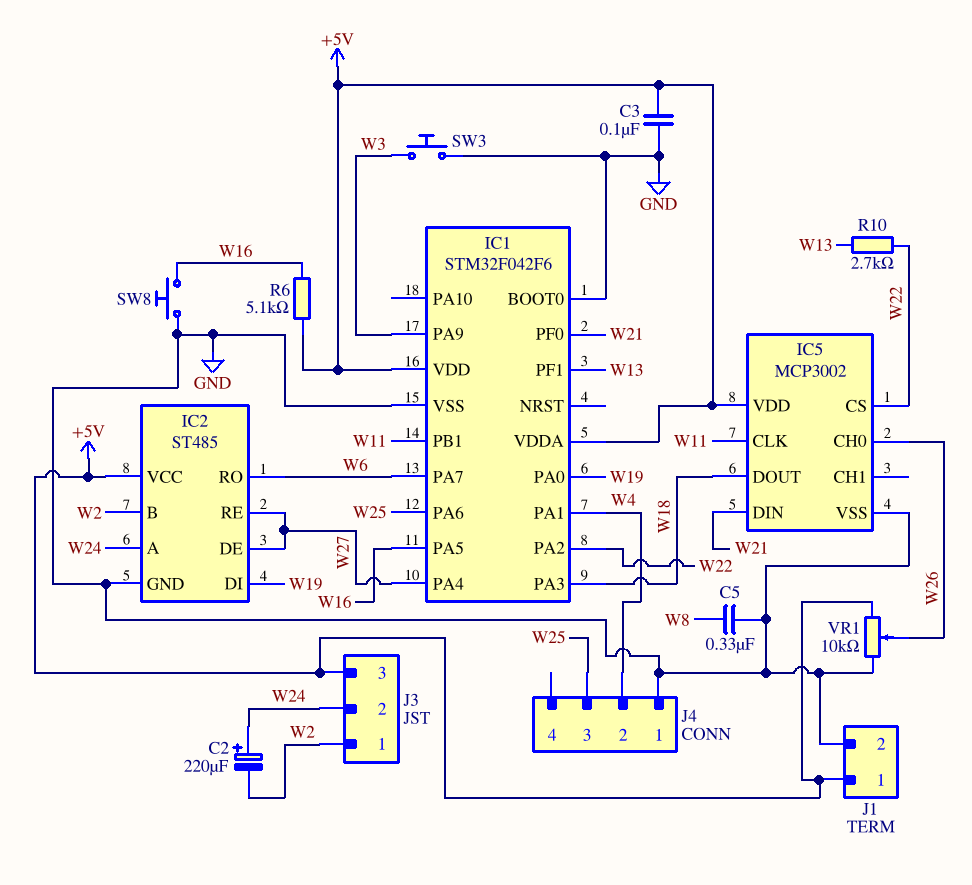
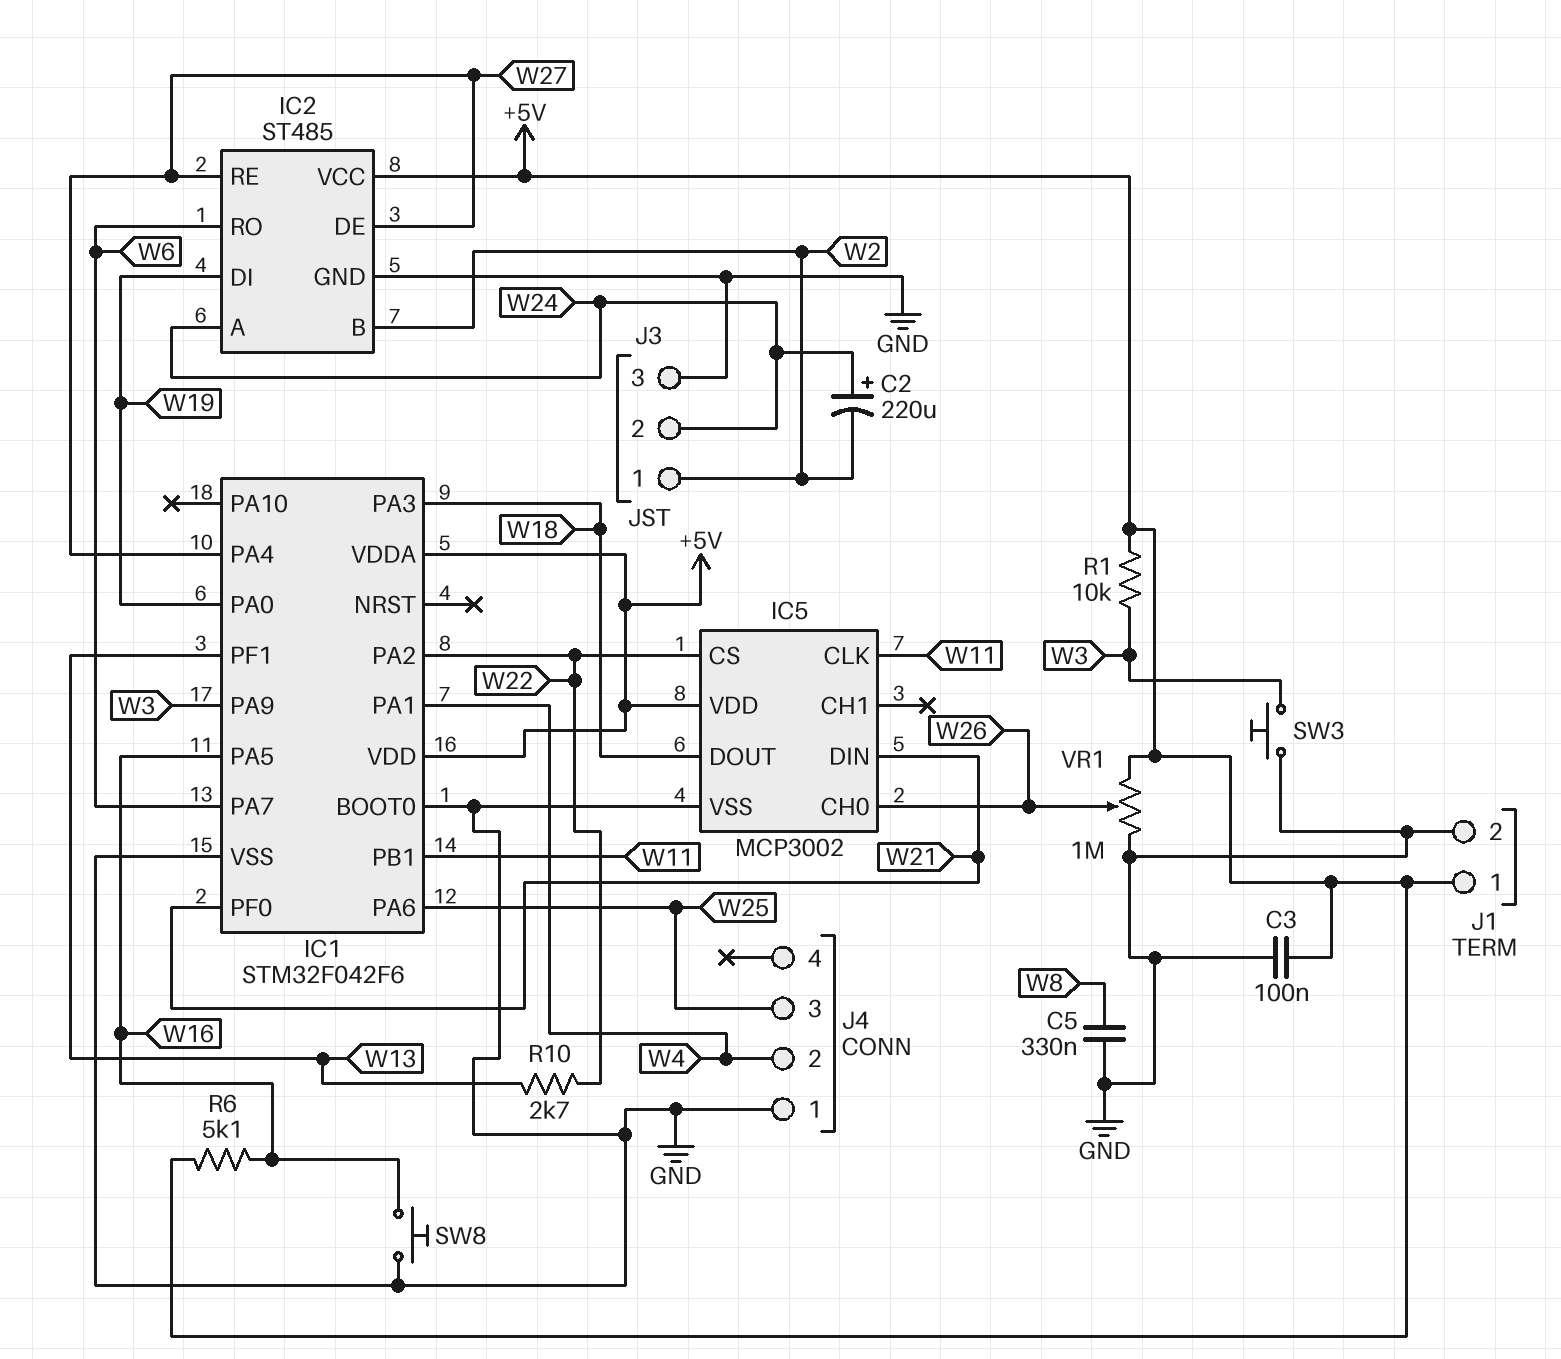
J3 pin 3: +5V -> GND
R1: none -> 10k (+5V, W3)
VR1: 10k (+5V, GND, wiper W26) -> 1M (+5V, GND, wiper W26)

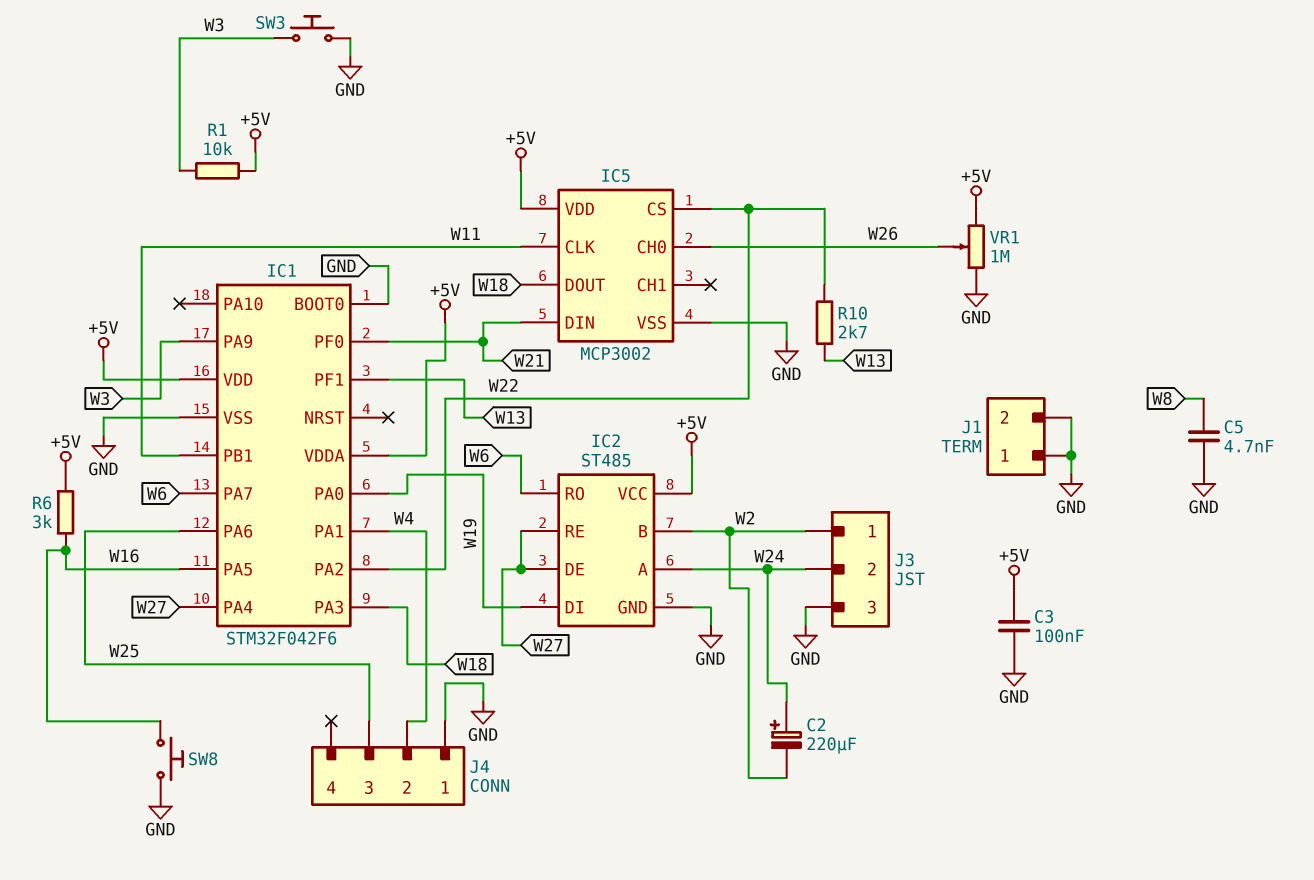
C5: 330nF (GND, W8) -> 4.7nF (GND, W8)
J1 pin 1: +5V -> GND
R6: 5.1k (+5V, W16) -> 3k (+5V, W16)

